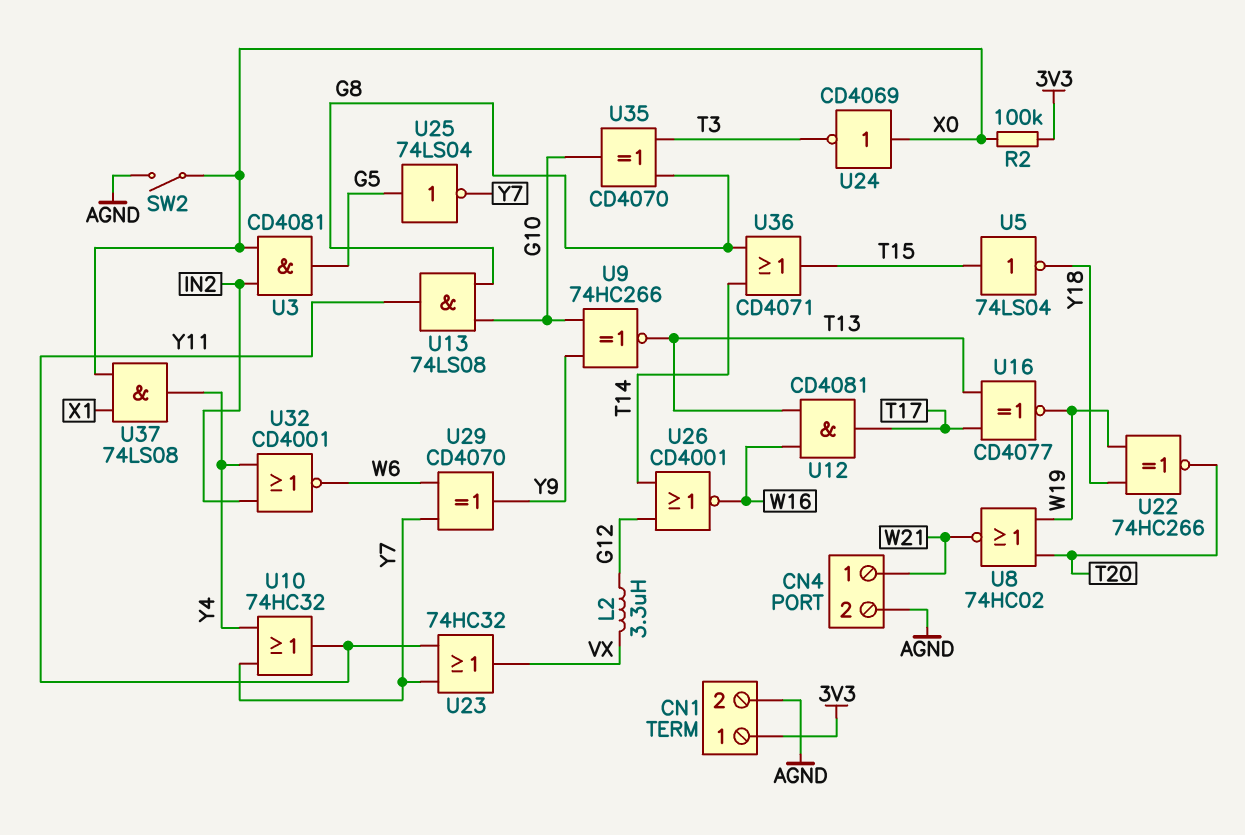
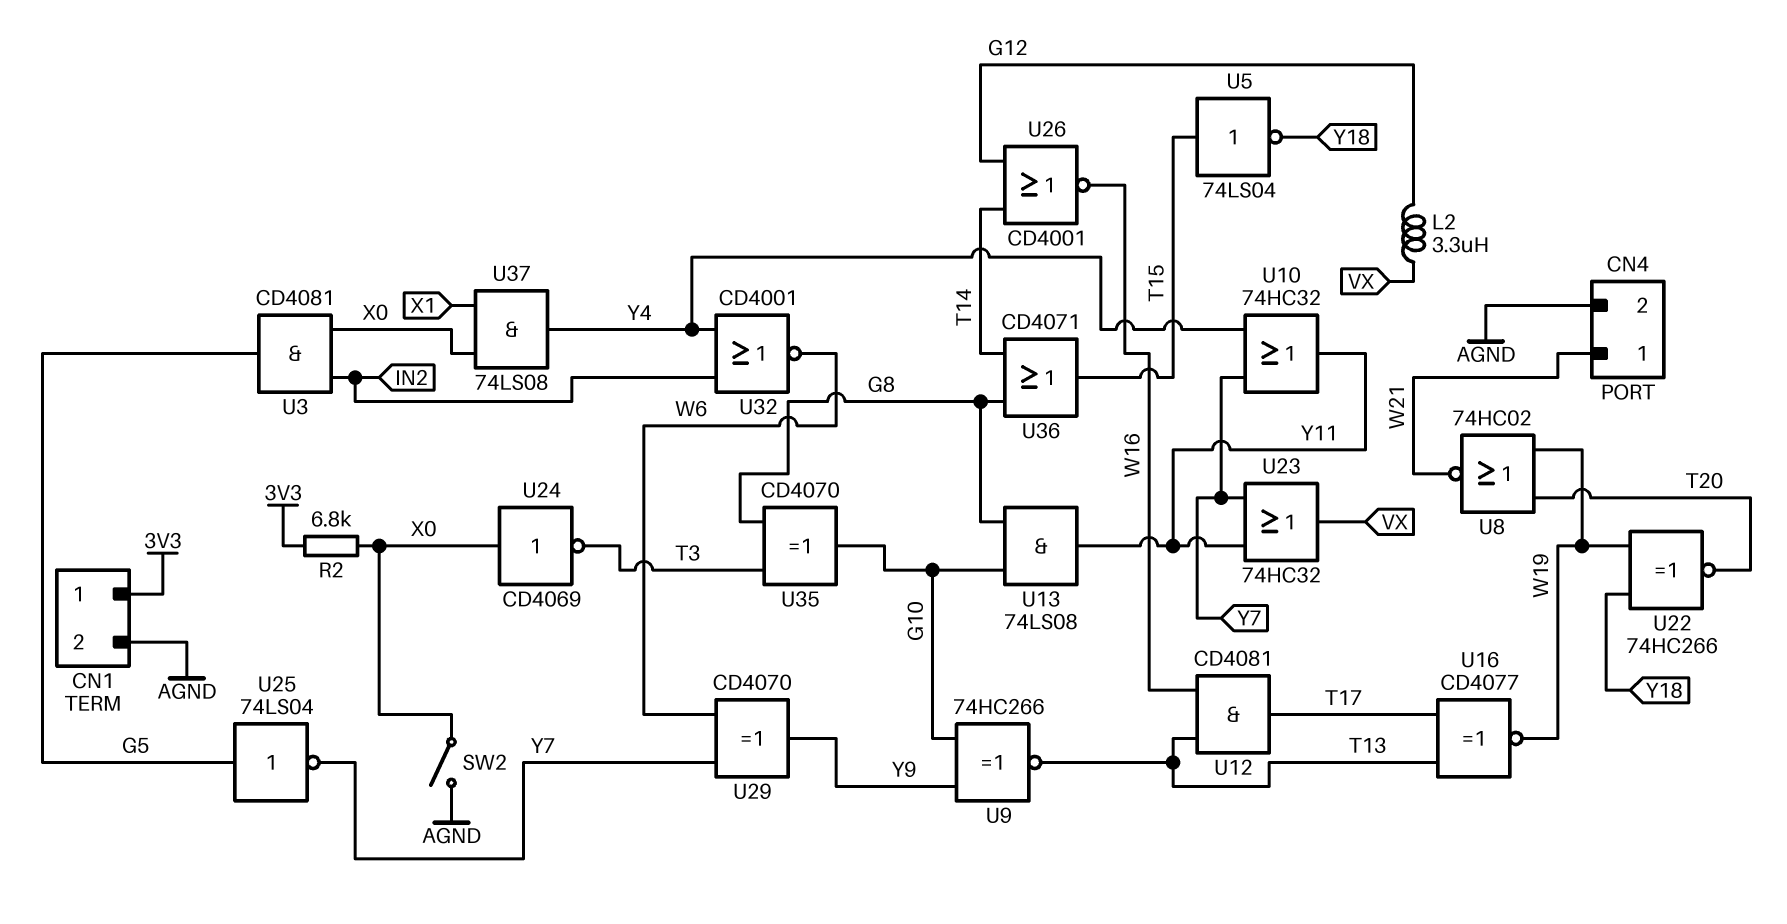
R2: 100k (3V3, X0) -> 6.8k (3V3, X0)

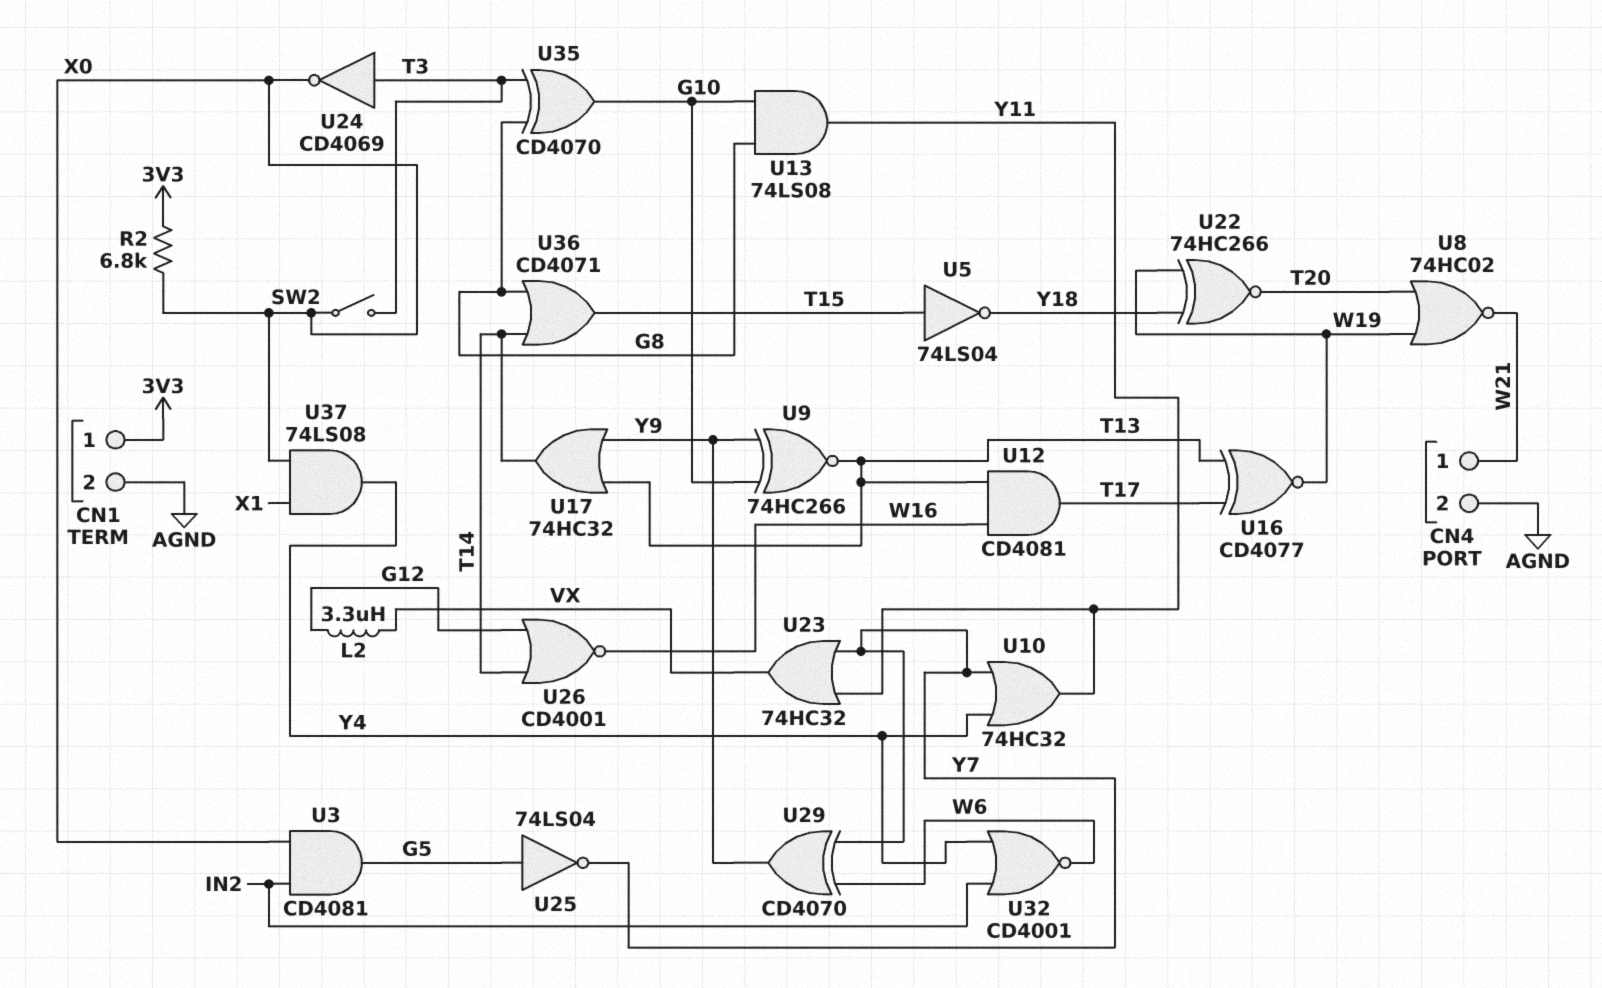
SW2: switch (AGND, X0) -> switch (T3, X0)
U17: none -> OR 74HC32 (in T13, in Y9, out T14)
U24: NOT CD4069 (in X0, out T3) -> NOT CD4069 (in T3, out X0)

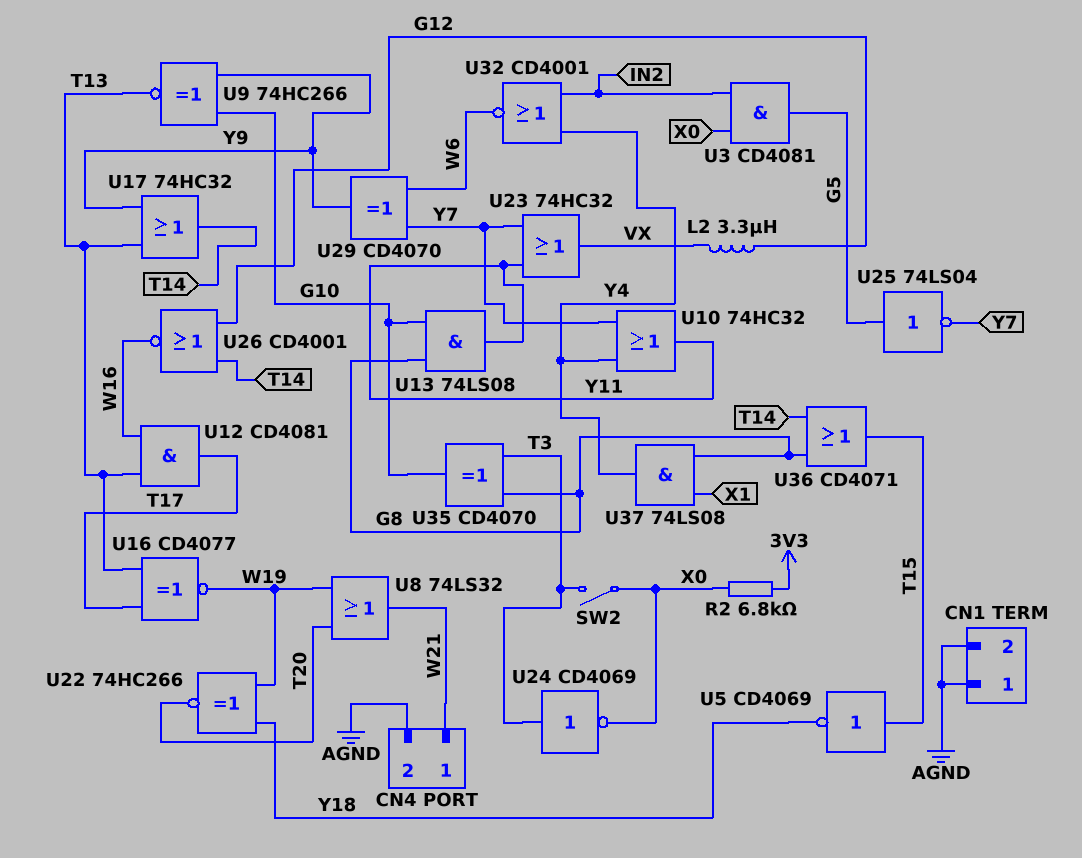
CN1 pin 1: 3V3 -> AGND
U5: NOT 74LS04 (in T15, out Y18) -> NOT CD4069 (in T15, out Y18)
U8: NOR 74HC02 (in T20, in W19, out W21) -> OR 74LS32 (in T20, in W19, out W21)
U37: AND 74LS08 (in X0, in X1, out Y4) -> AND 74LS08 (in G8, in X1, out Y4)

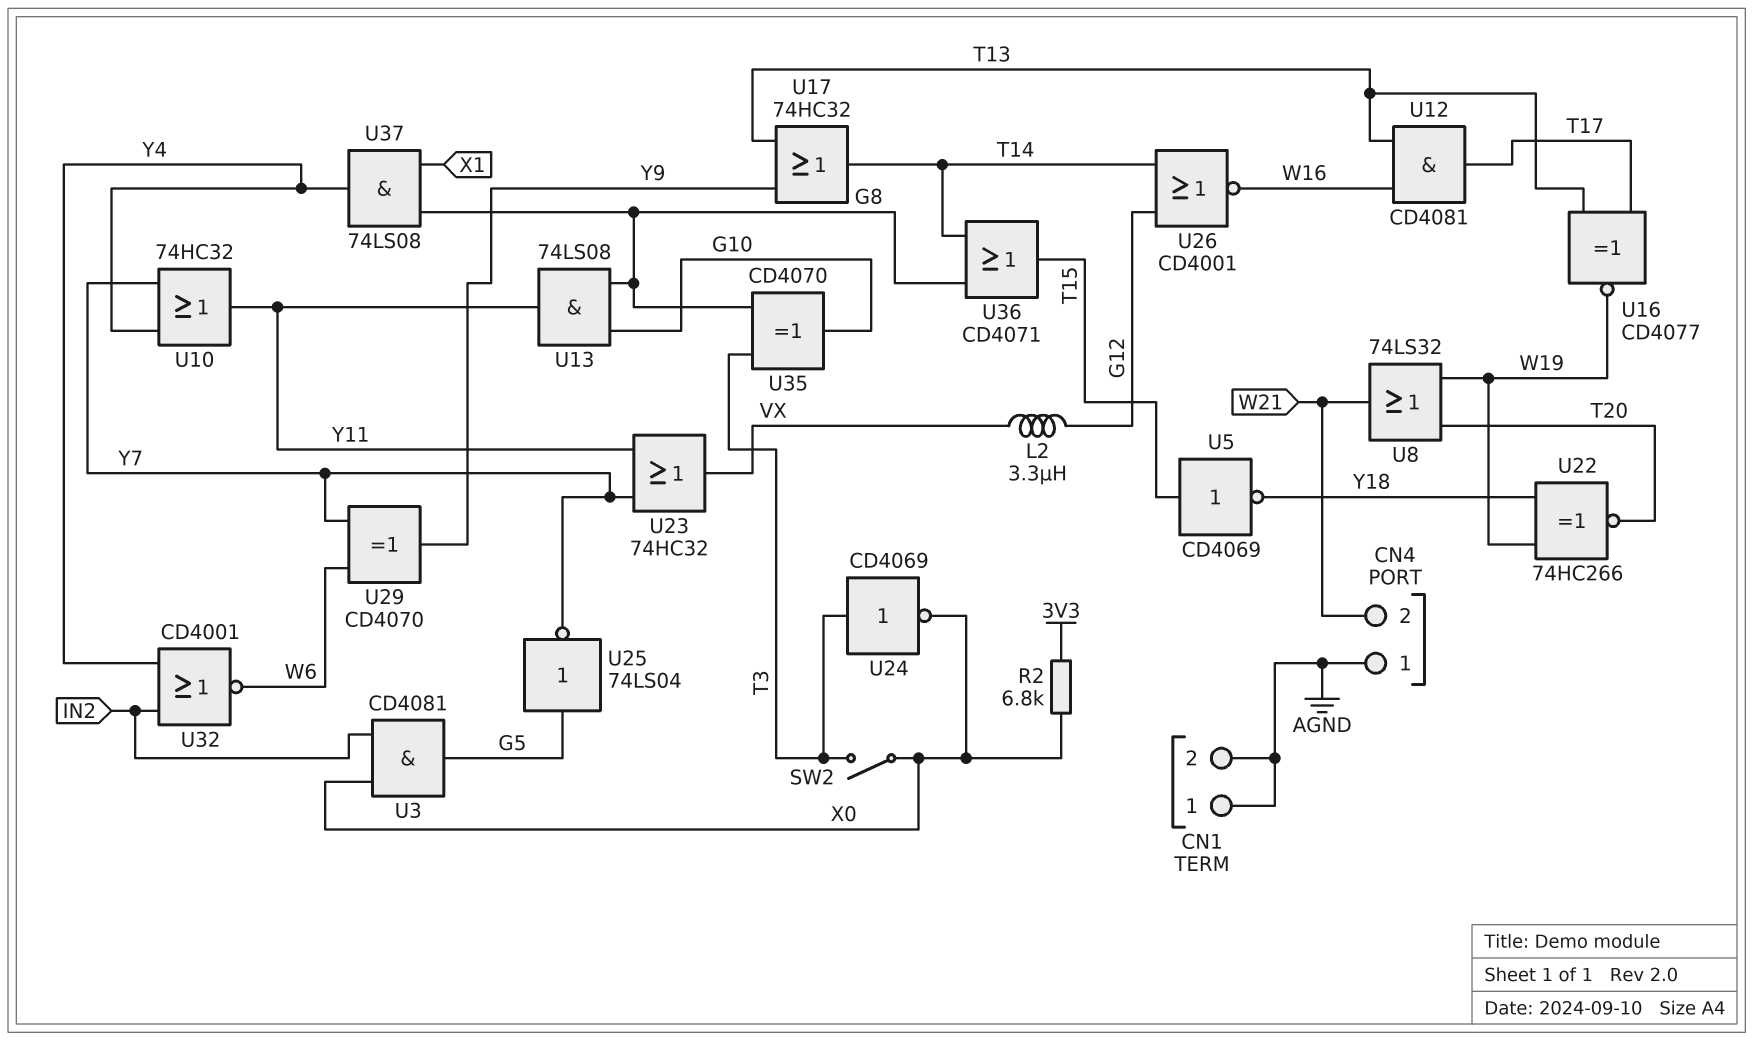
CN4 pin 1: W21 -> AGND
CN4 pin 2: AGND -> W21
U9: XNOR 74HC266 (in G10, in Y9, out T13) -> none

